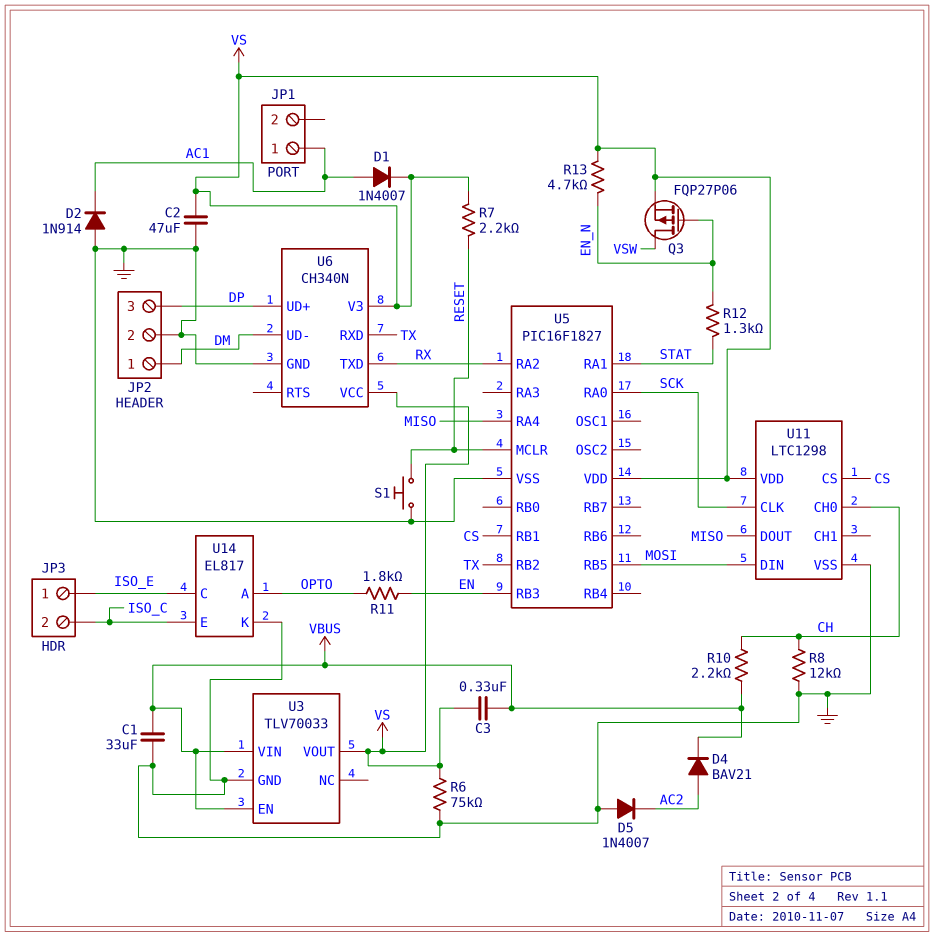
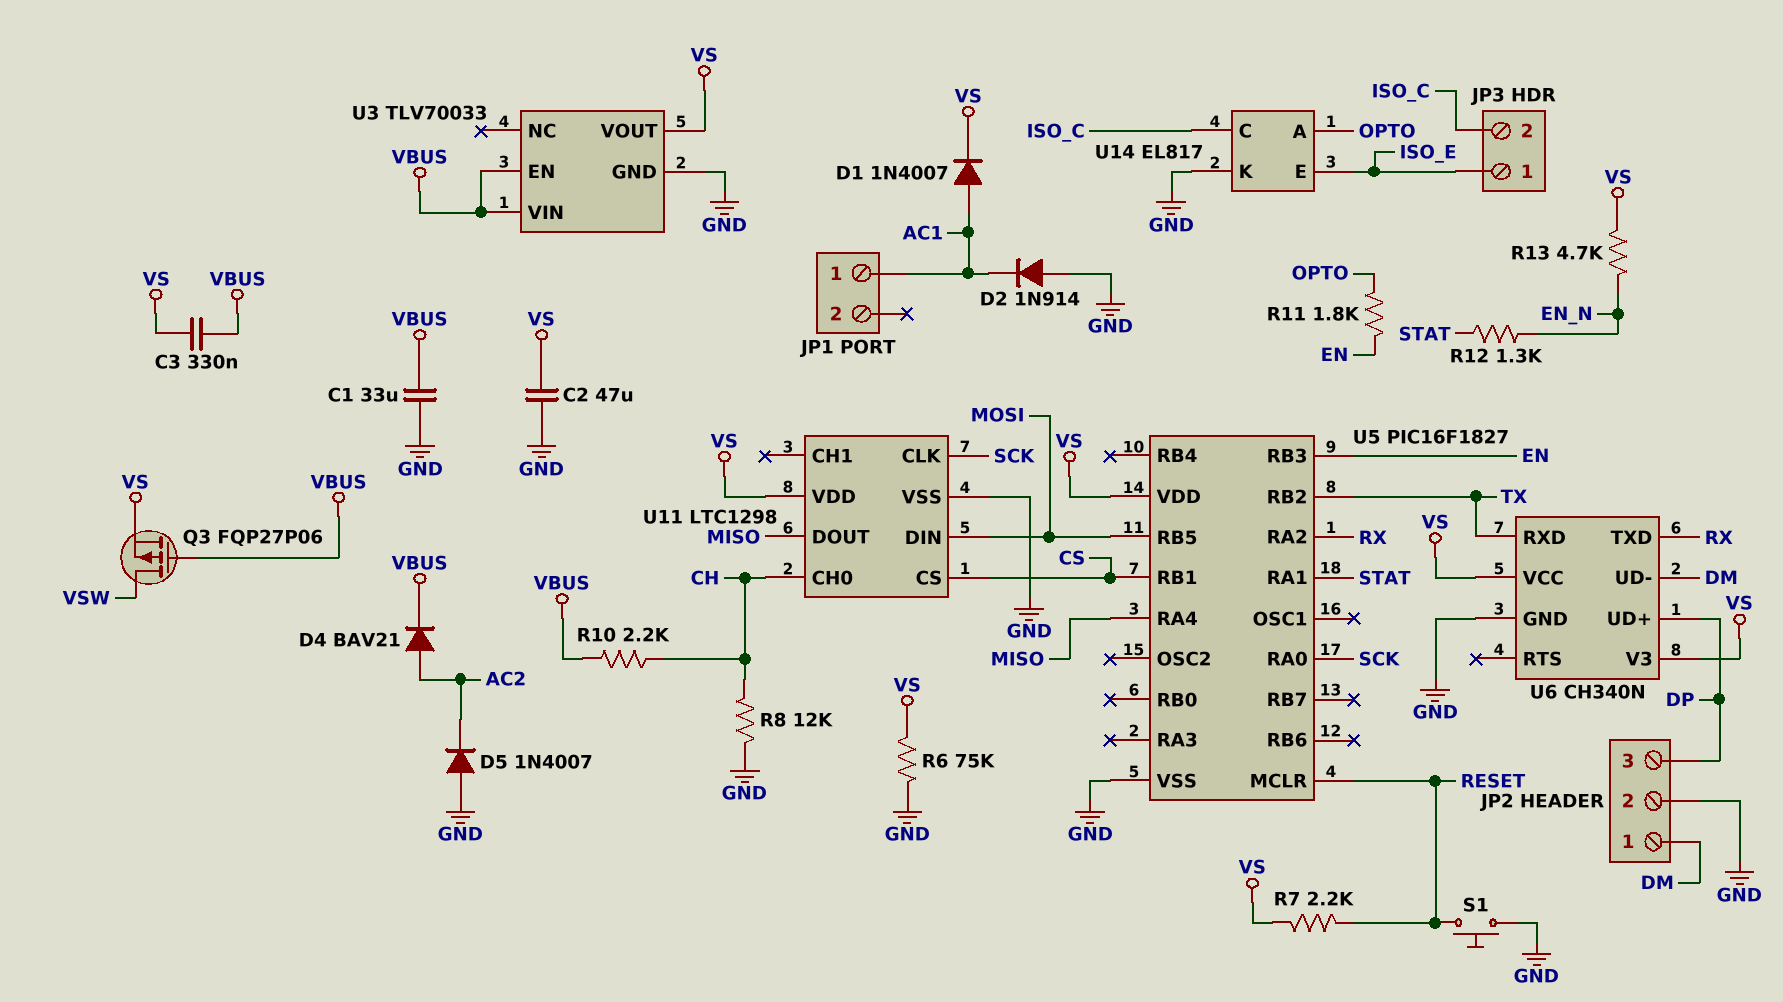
Q3: PMOS FQP27P06 (G EN_N, D VSW, S VS) -> PMOS FQP27P06 (G VBUS, D VSW, S VS)
U14 pin C: ISO_E -> ISO_C
U14 pin E: ISO_C -> ISO_E

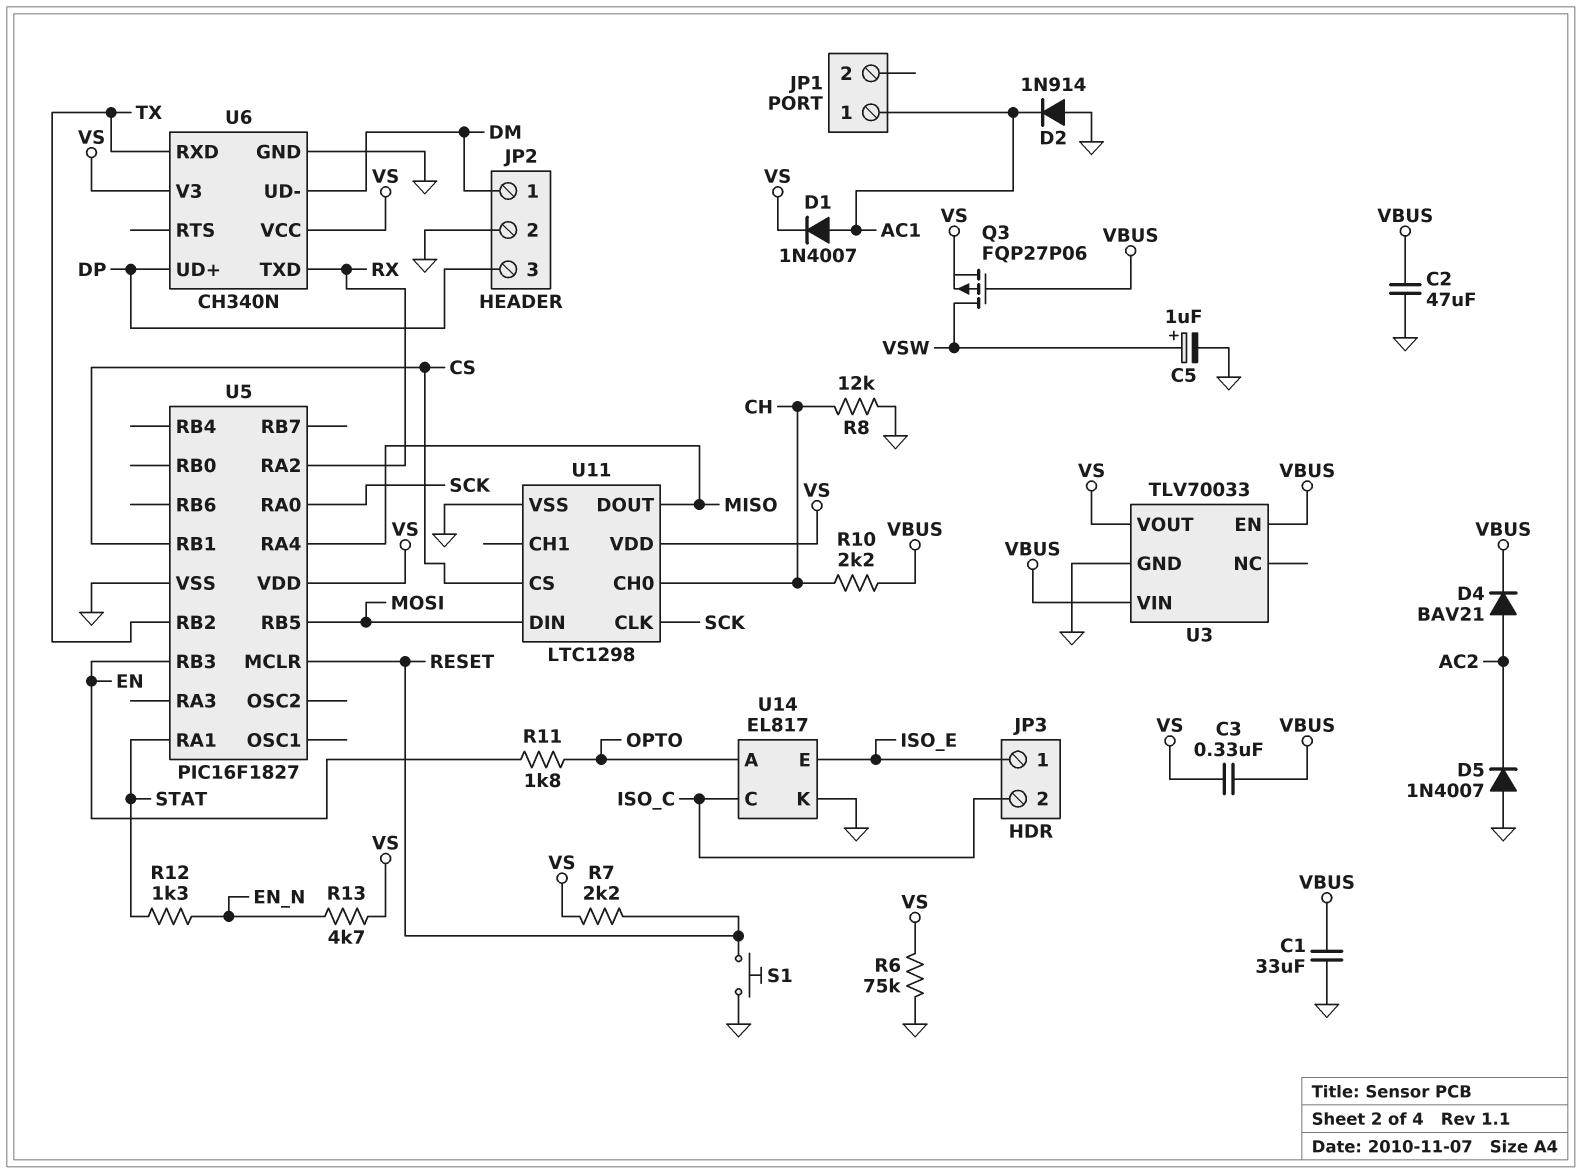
C2: 47uF (GND, VS) -> 47uF (GND, VBUS)
C5: none -> 1uF (plus VSW, minus GND)

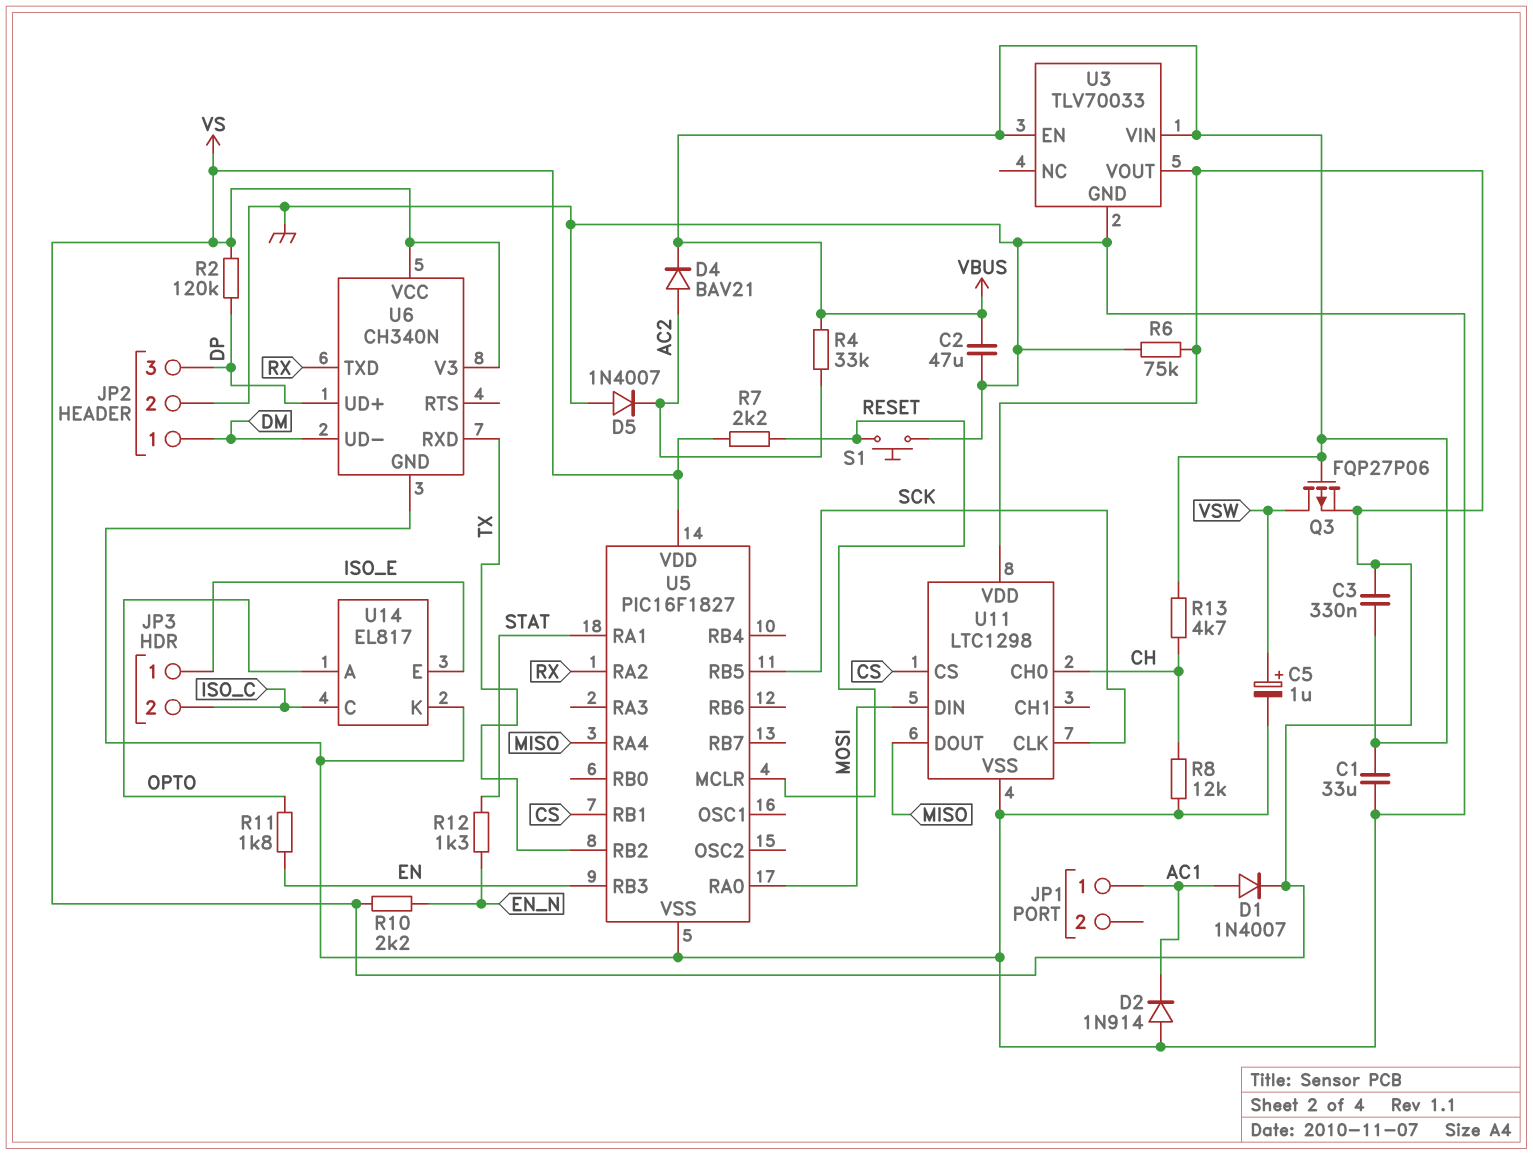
R2: none -> 120k (DP, VS)
R4: none -> 33k (AC2, VBUS)
R10: 2.2k (CH, VBUS) -> 2.2k (EN_N, VS)
R13: 4.7k (EN_N, VS) -> 4.7k (CH, VBUS)
U5 pin RA0: SCK -> MOSI
U5 pin RB5: MOSI -> SCK

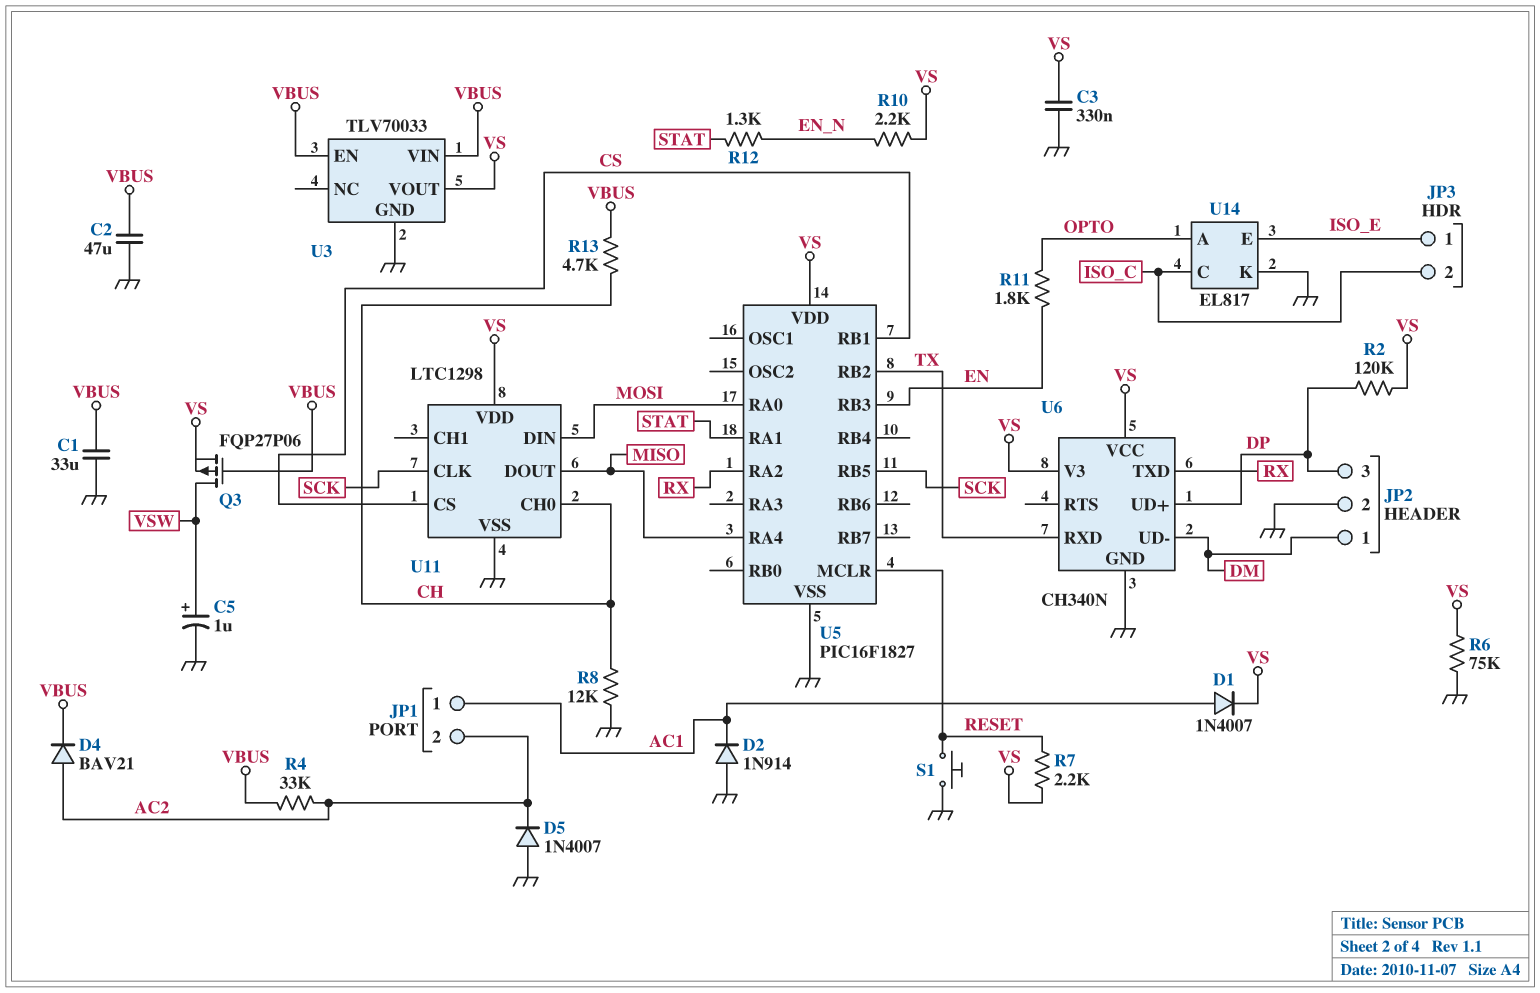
C3: 330nF (VBUS, VS) -> 330nF (GND, VS)
JP1 pin 2: none -> AC2

